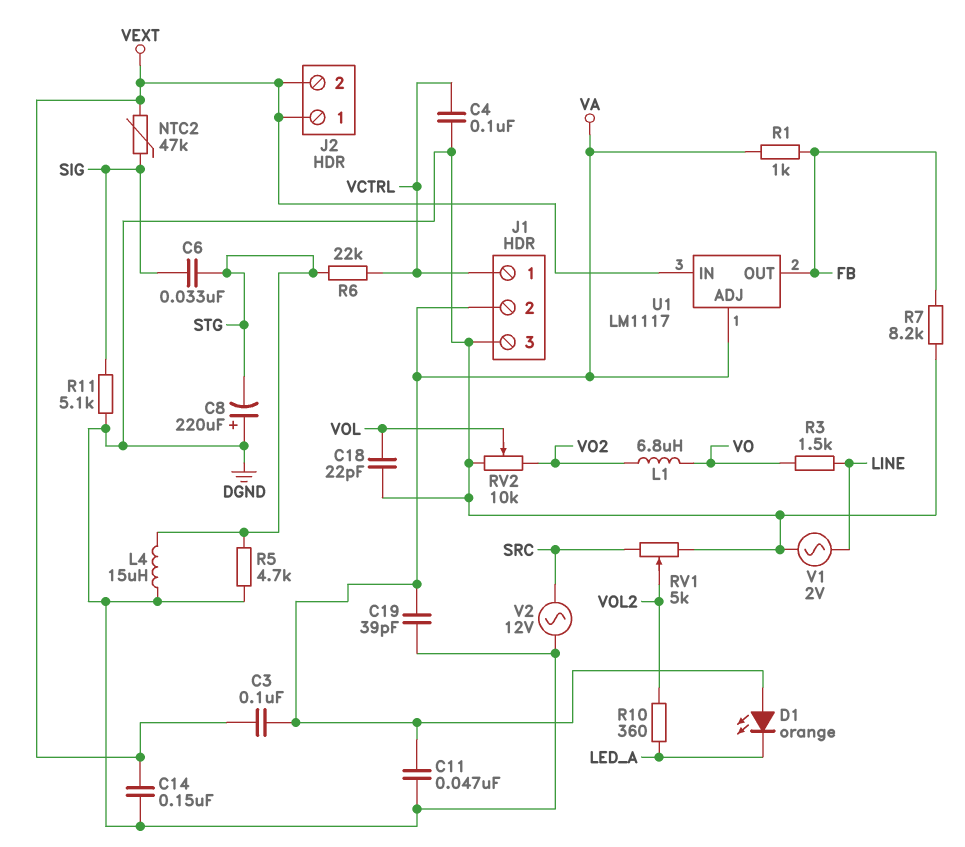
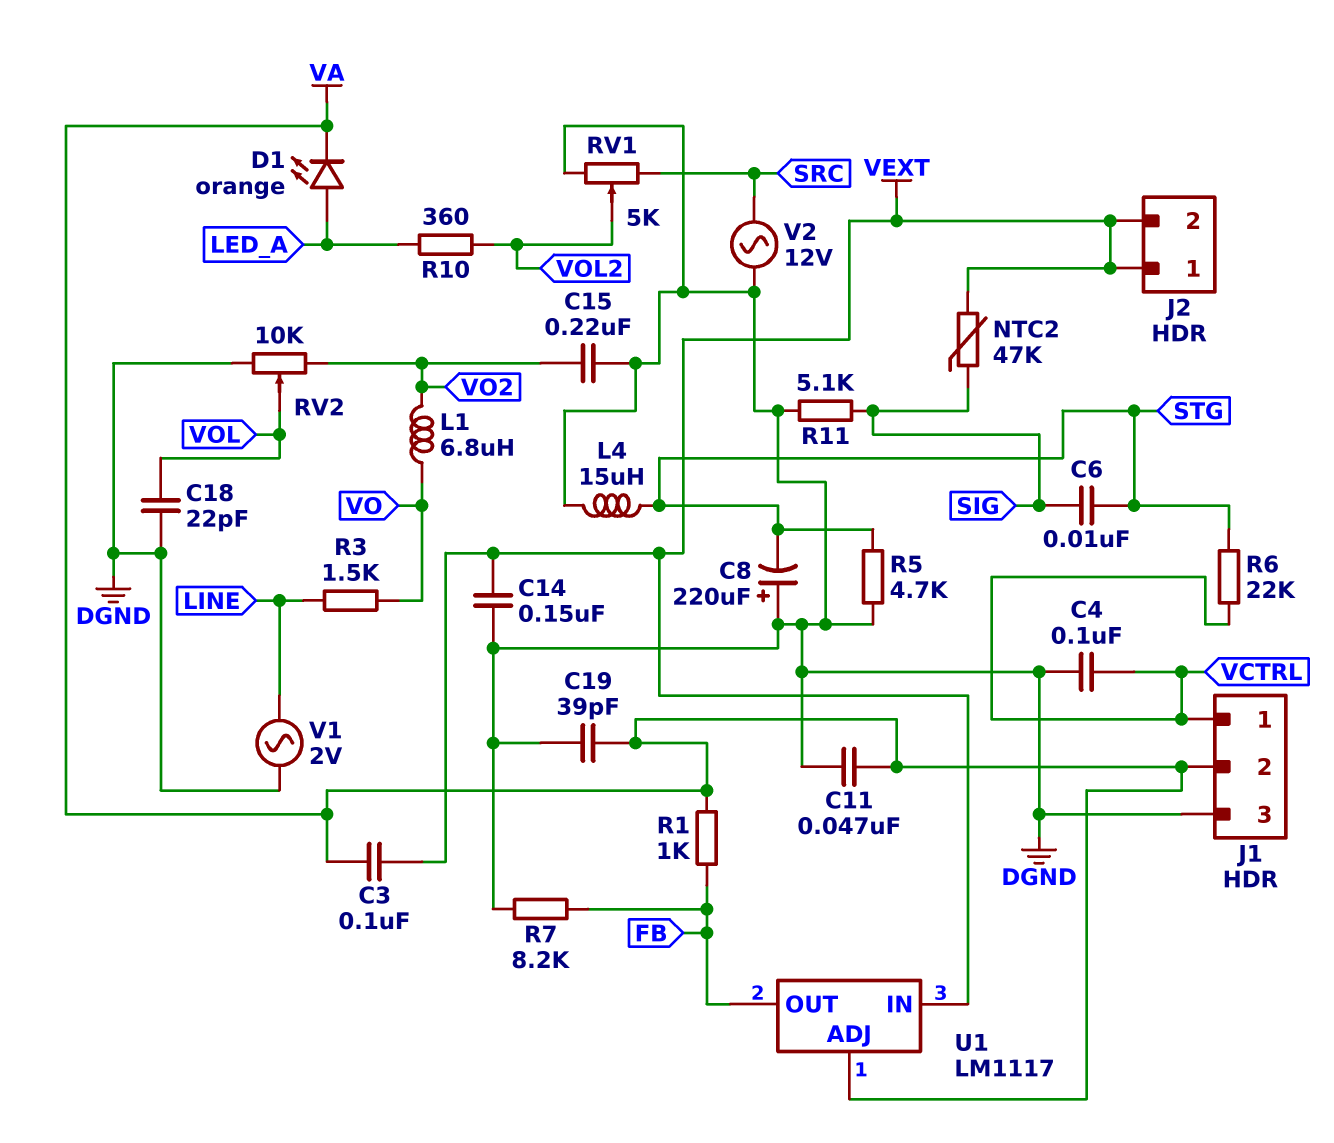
C6: 33nF (SIG, STG) -> 10nF (SIG, STG)
C15: none -> 220nF (DGND, VO2)
D1: LED orange (A VA, K LED_A) -> LED orange (A LED_A, K VA)

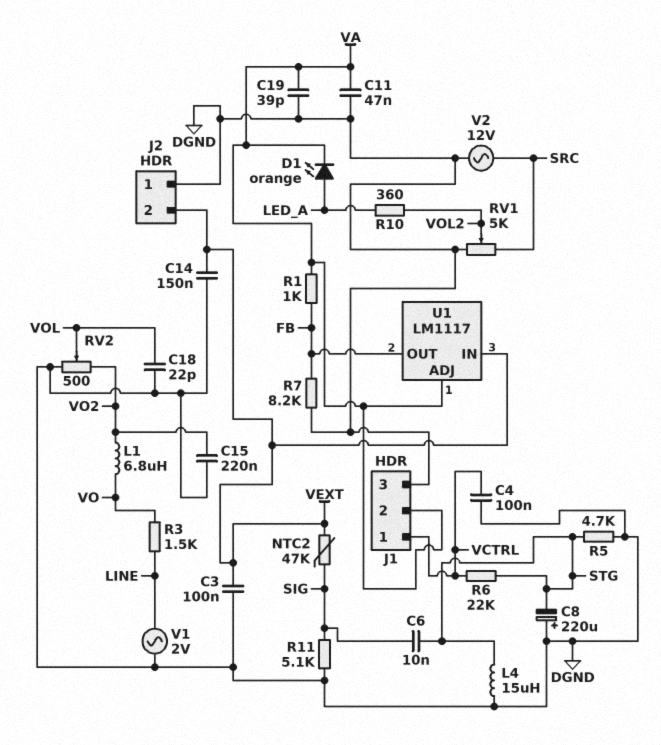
C3: 100nF (VA, VEXT) -> 100nF (DGND, VEXT)
J2 pin 1: VEXT -> DGND
RV2: 10k (DGND, VO2, wiper VOL) -> 500 (DGND, VO2, wiper VOL)

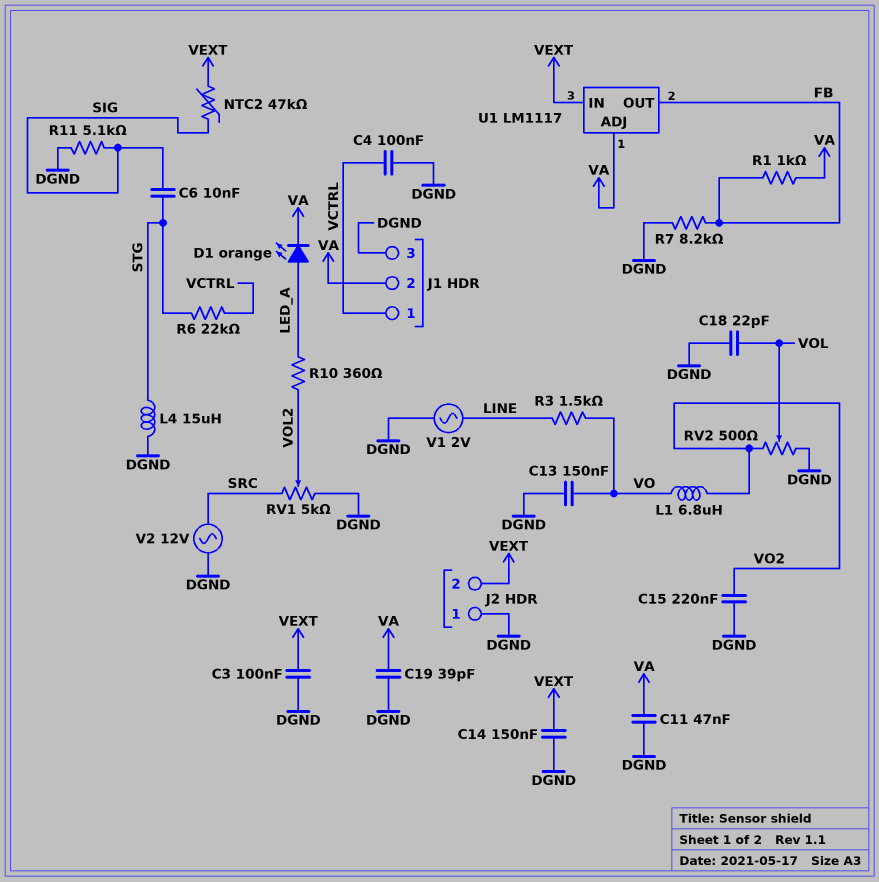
C8: 220uF (plus DGND, minus STG) -> none
C13: none -> 150nF (DGND, VO)
R5: 4.7k (DGND, STG) -> none

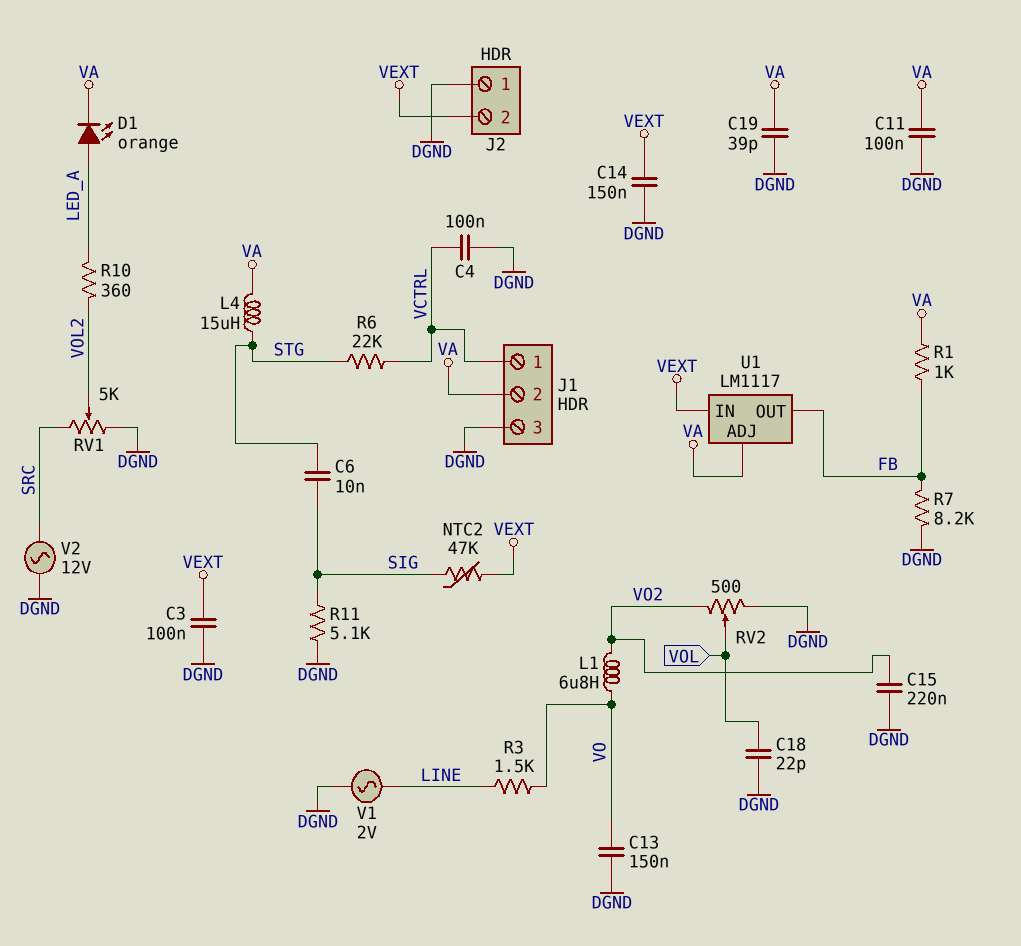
C11: 47nF (DGND, VA) -> 100nF (DGND, VA)
L4: 15uH (DGND, STG) -> 15uH (STG, VA)

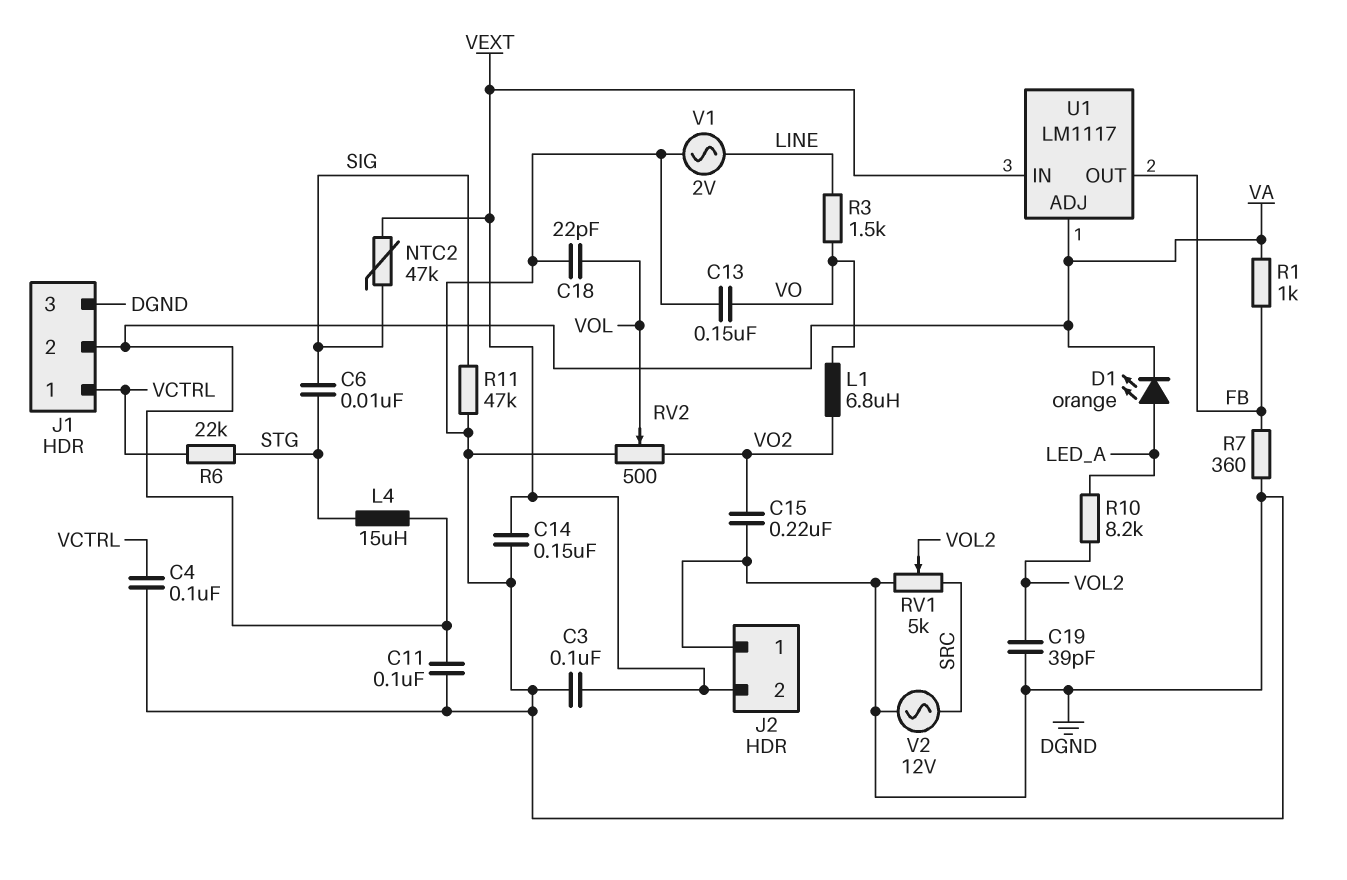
C19: 39pF (DGND, VA) -> 39pF (DGND, VOL2)
R7: 8.2k (DGND, FB) -> 360 (DGND, FB)
R10: 360 (LED_A, VOL2) -> 8.2k (LED_A, VOL2)
R11: 5.1k (DGND, SIG) -> 47k (DGND, SIG)

